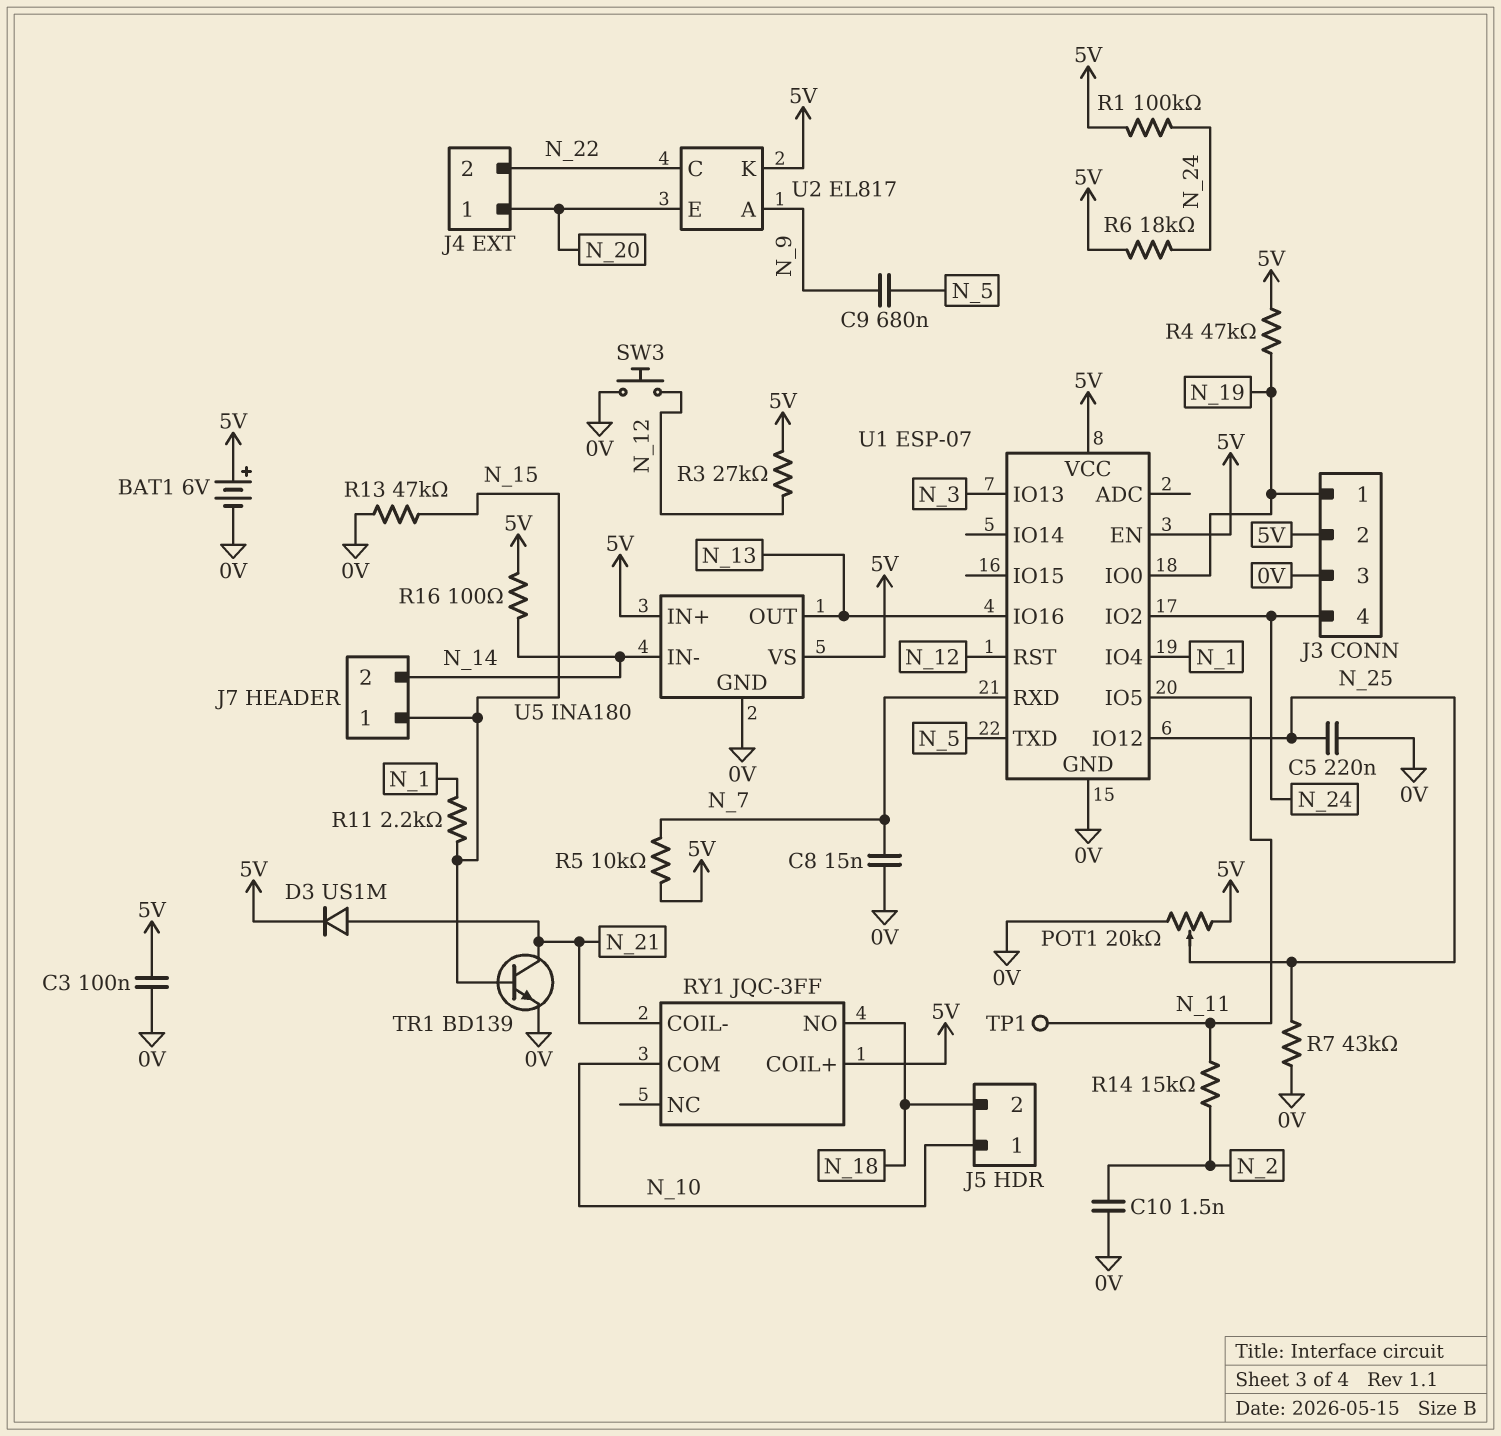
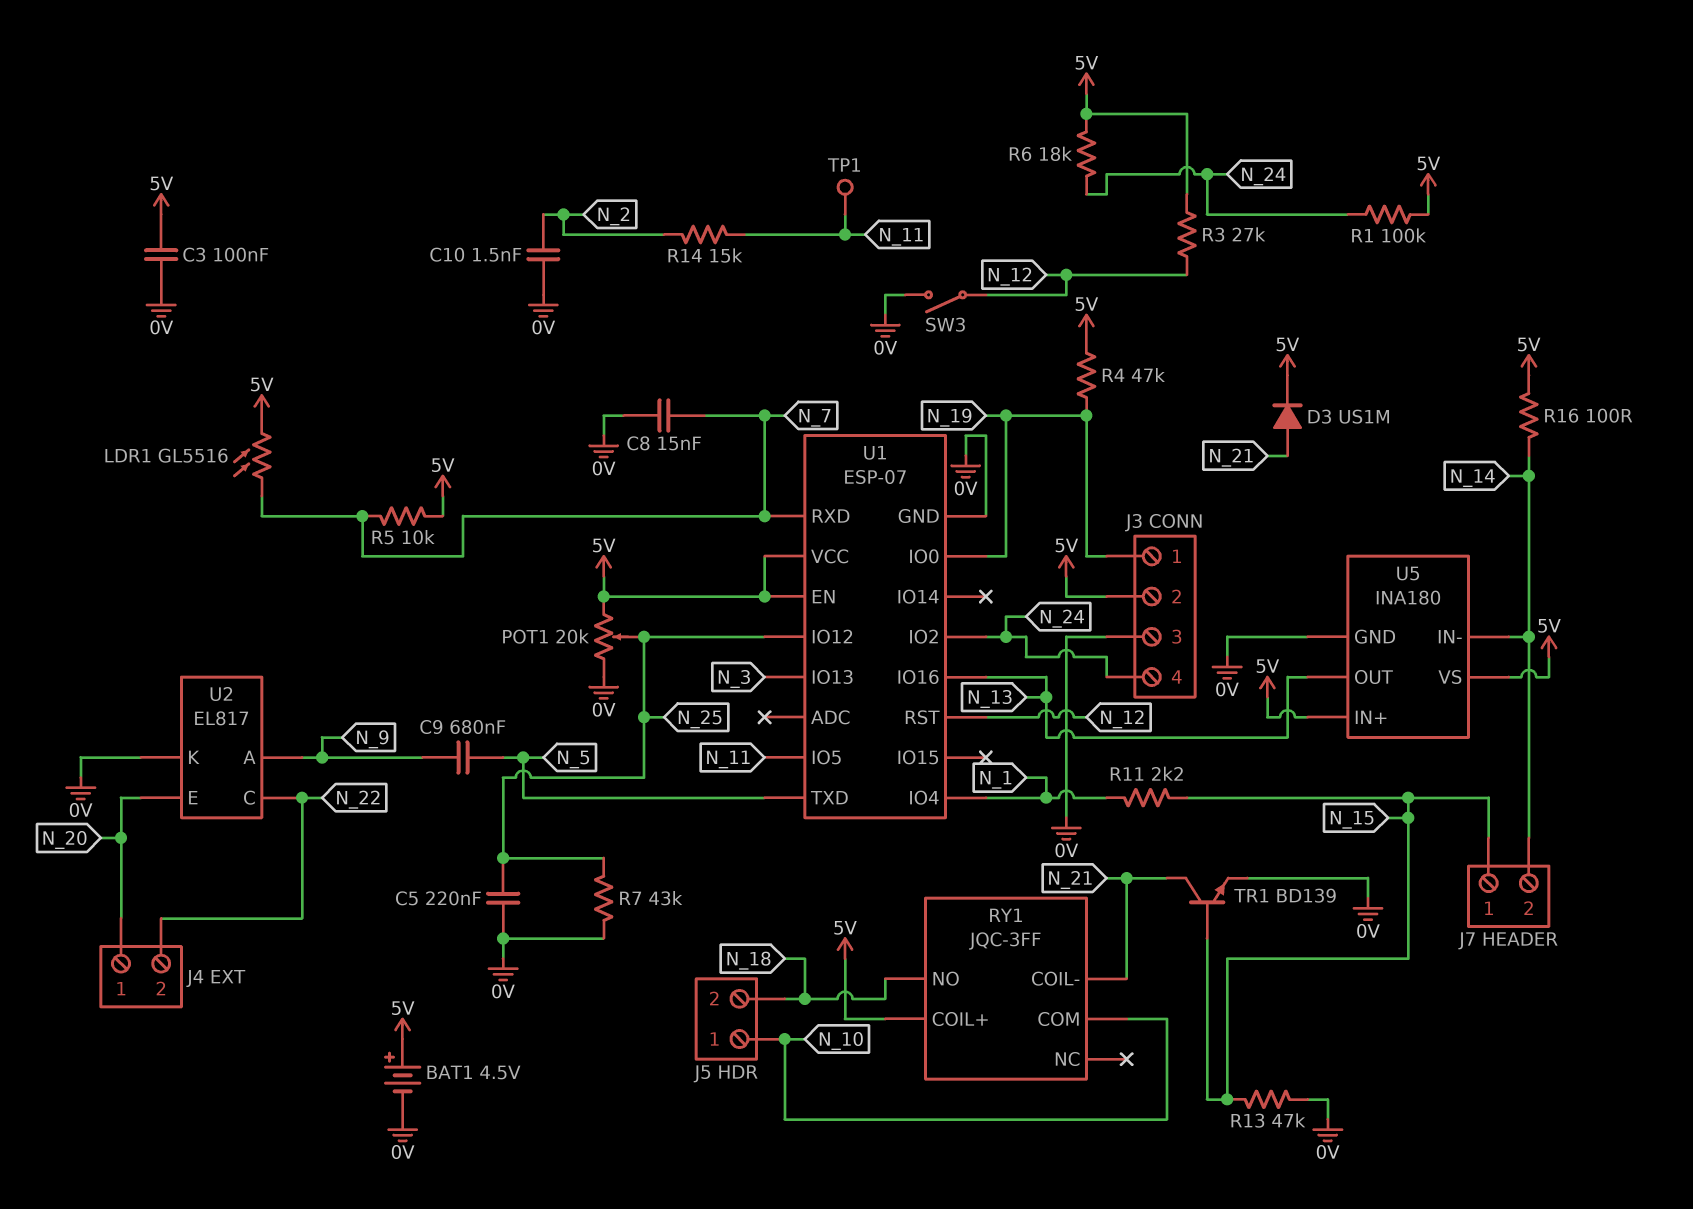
BAT1: 6V (plus 5V, minus 0V) -> 4.5V (plus 5V, minus 0V)
LDR1: none -> GL5516 (5V, N_7)
SW3: button (0V, N_12) -> switch (0V, N_12)
U2 pin K: 5V -> 0V

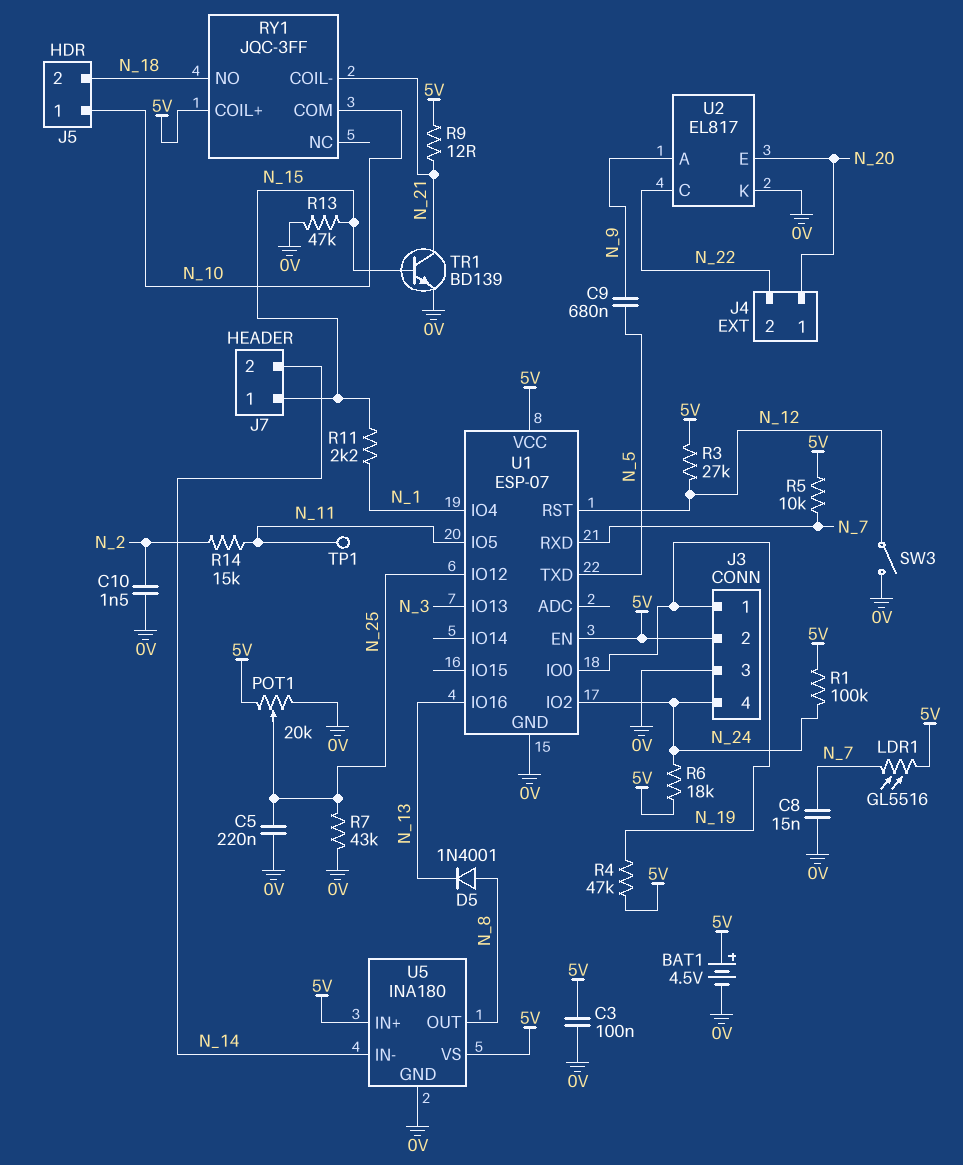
D3: diode US1M (A N_21, K 5V) -> none
D5: none -> diode 1N4001 (A N_8, K N_13)
R9: none -> 12 (5V, N_21)
R16: 100 (5V, N_14) -> none
U5 pin OUT: N_13 -> N_8

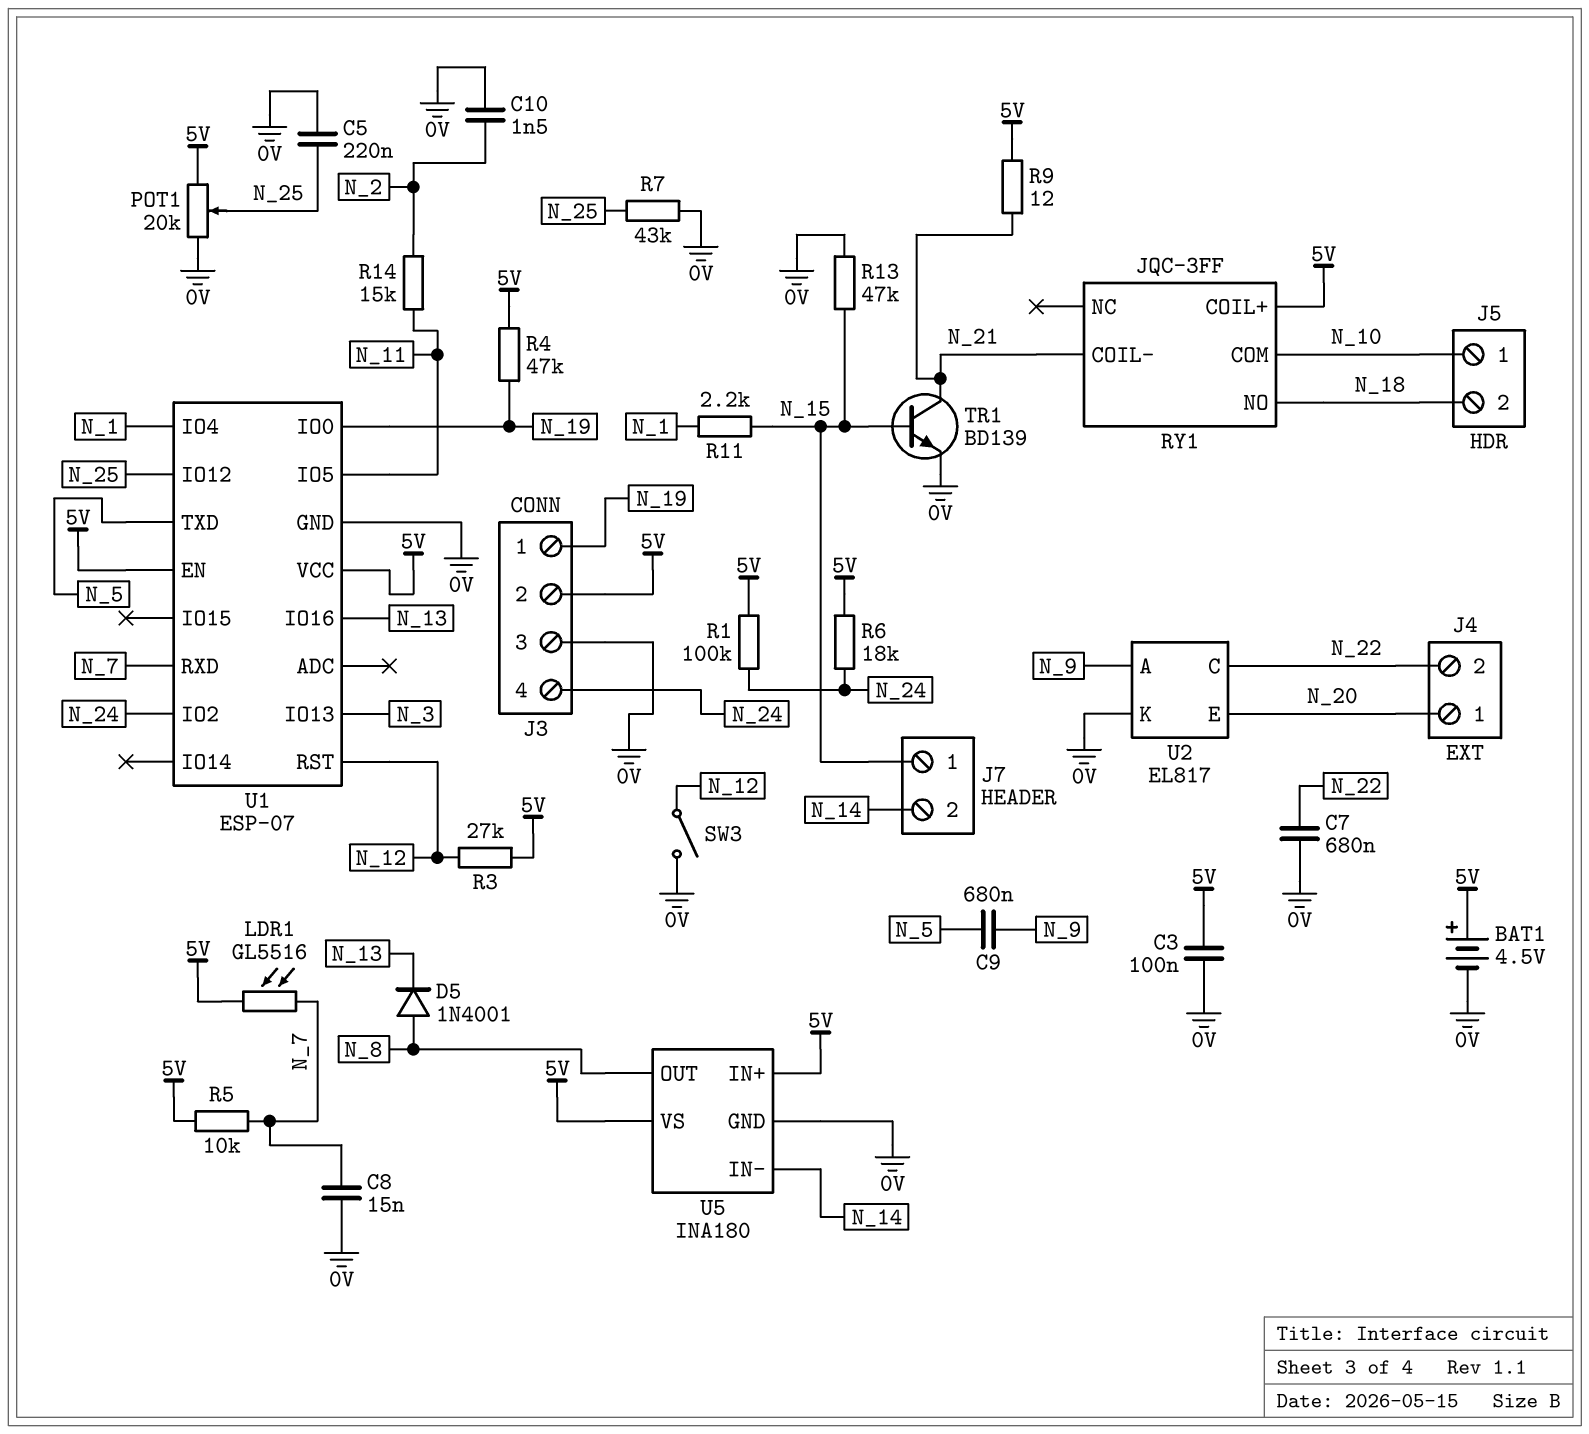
C7: none -> 680nF (0V, N_22)
TP1: test point (N_11) -> none

